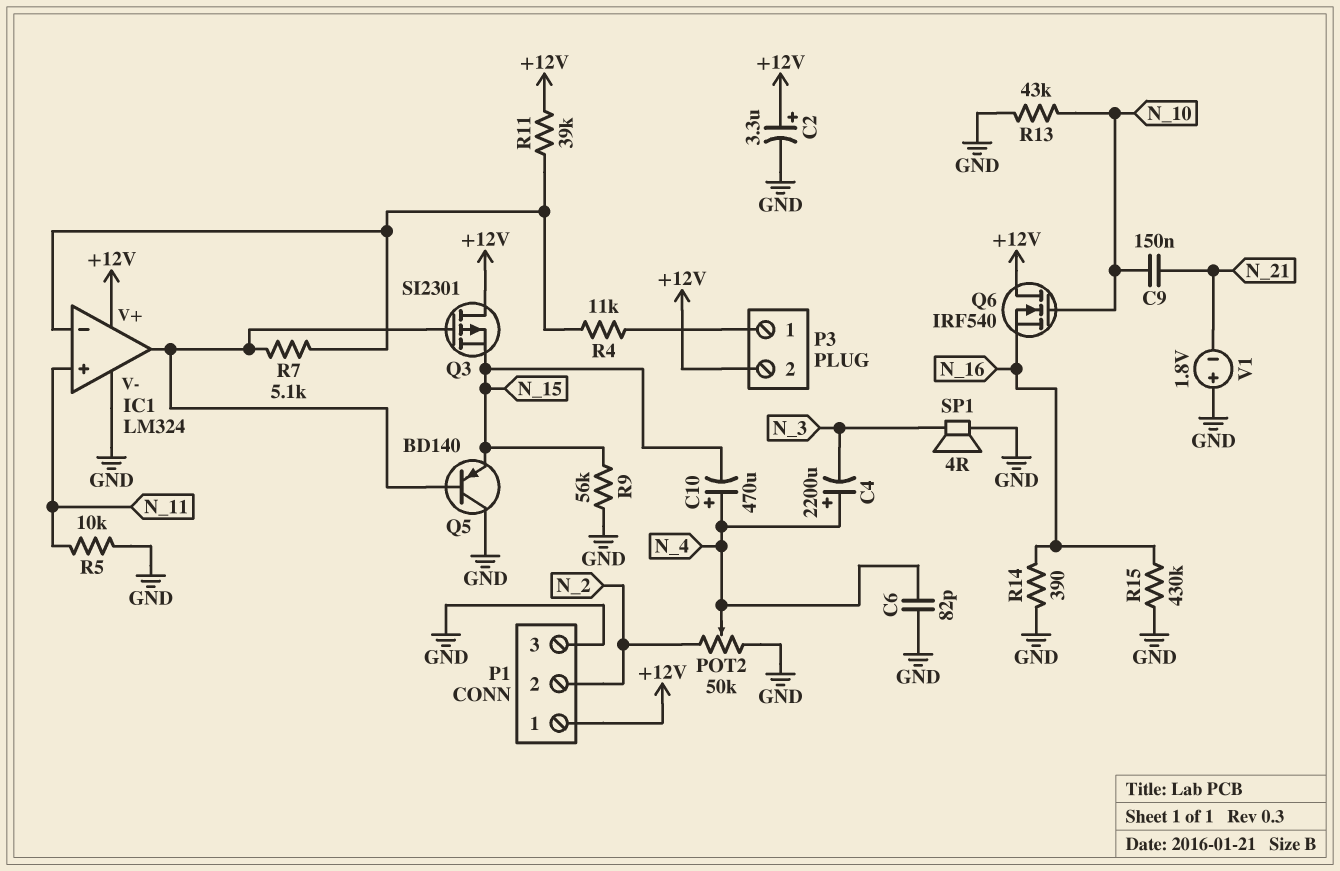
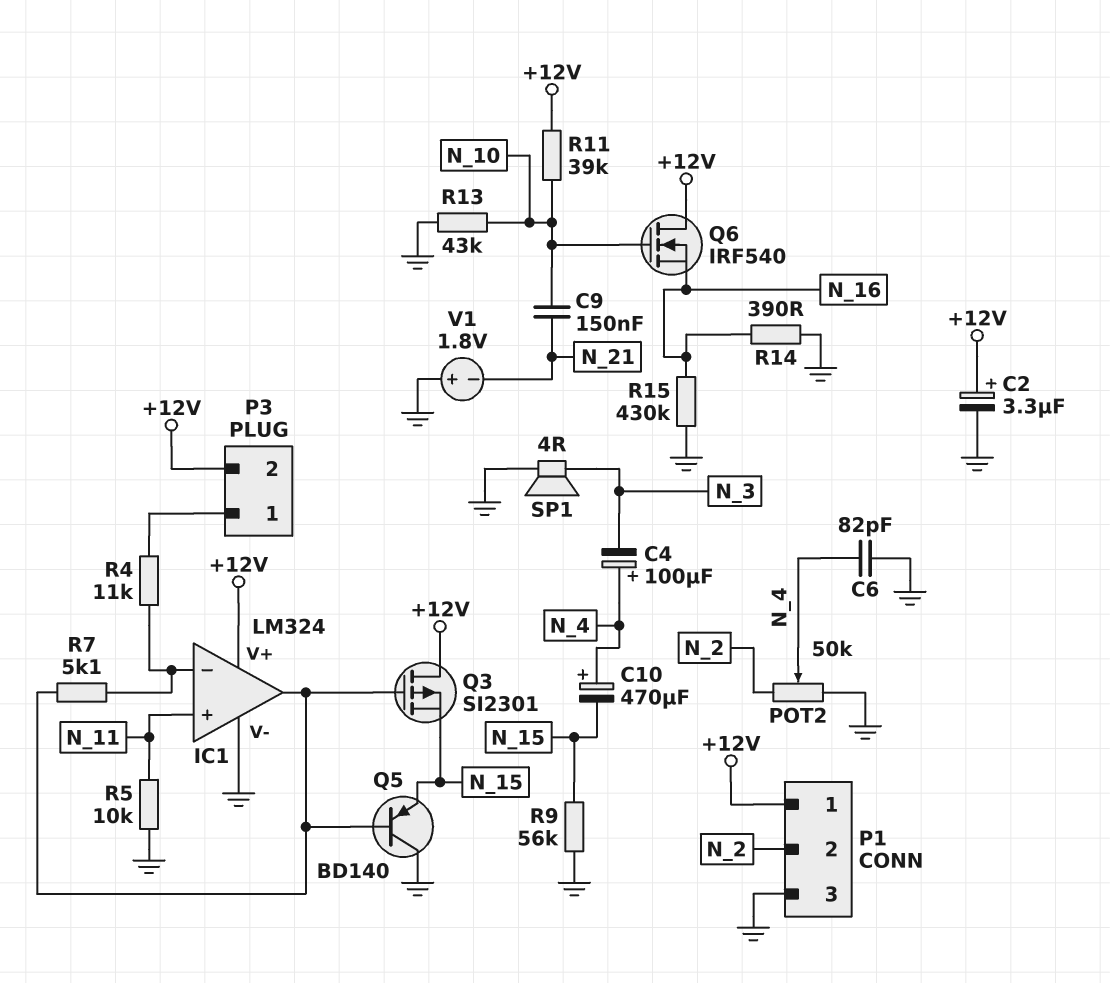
C4: 2200uF (plus N_4, minus N_3) -> 100uF (plus N_4, minus N_3)
R11: 39k (+12V, IC1/in-) -> 39k (+12V, N_10)

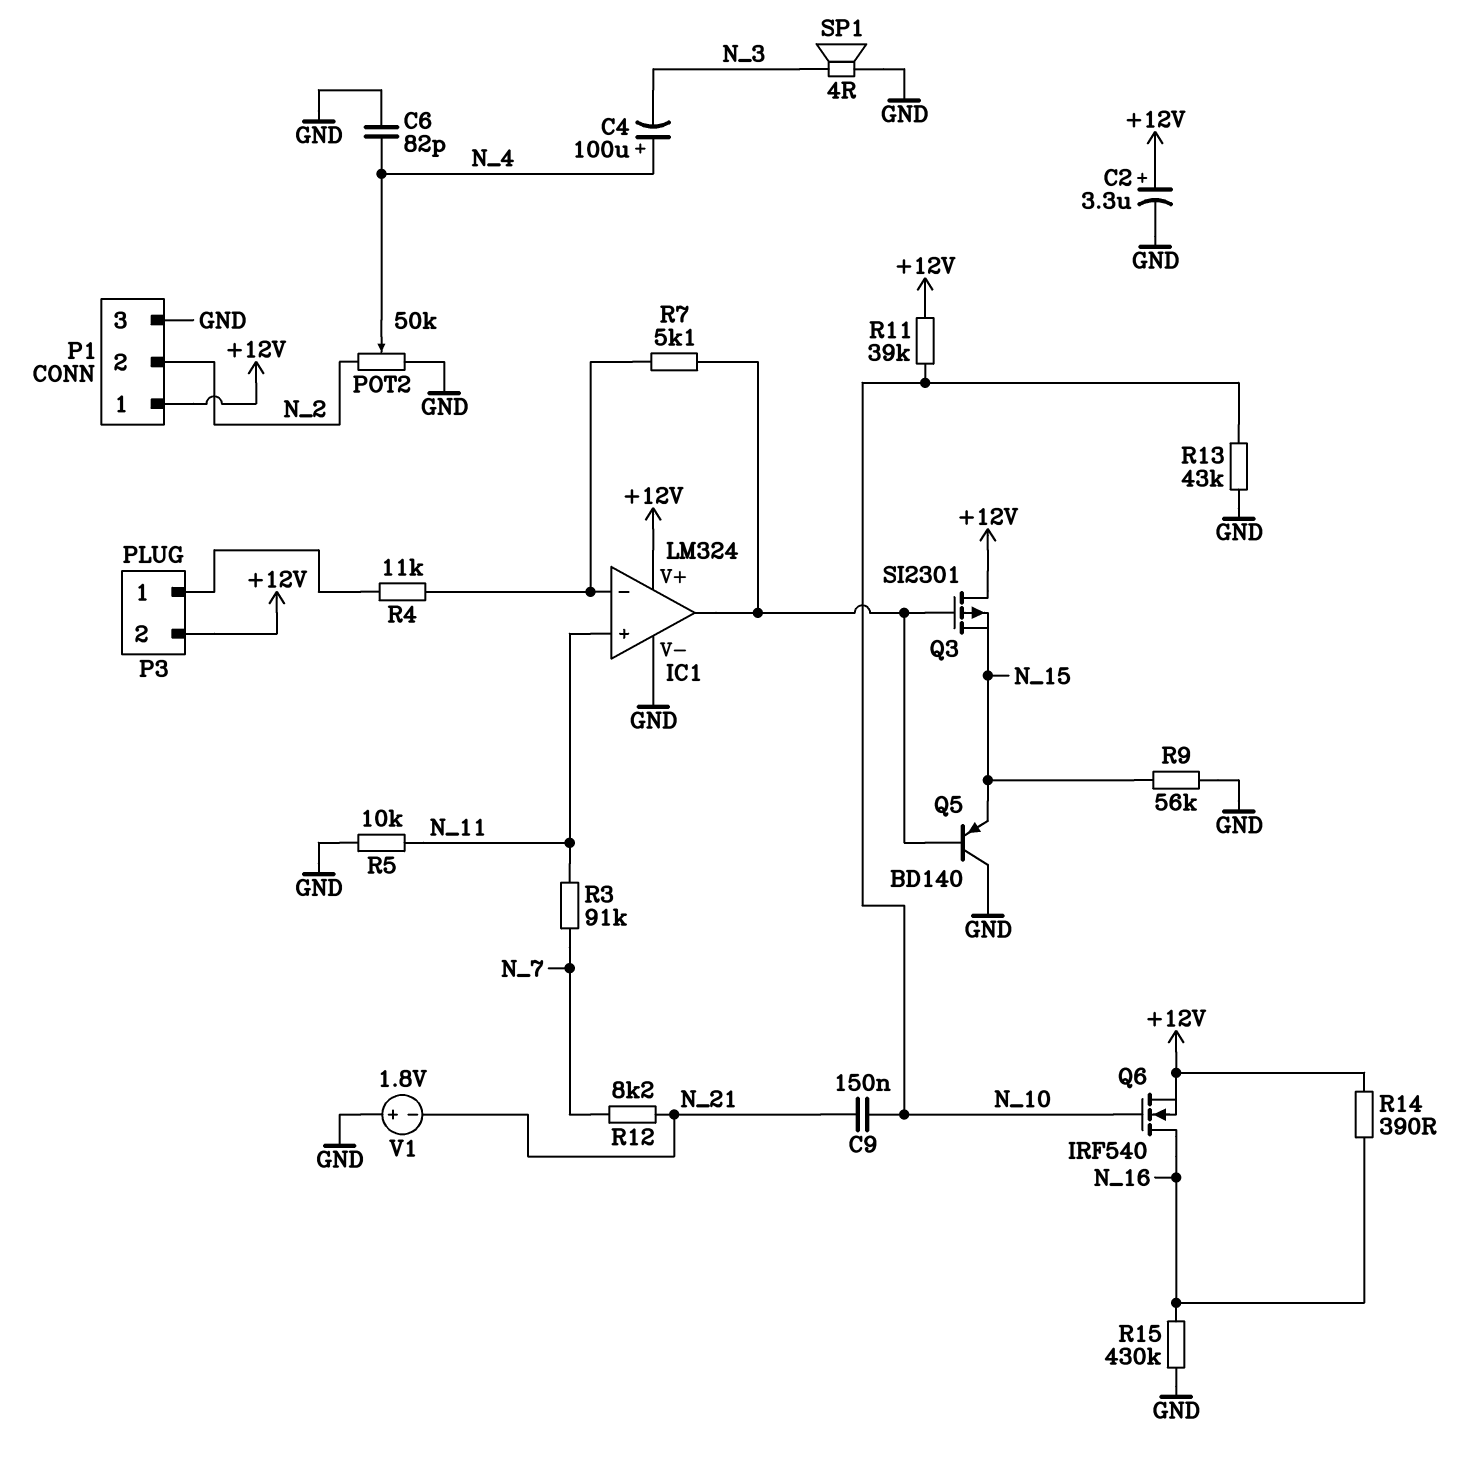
C10: 470uF (plus N_4, minus N_15) -> none
Q6: NMOS IRF540 (G N_10, D +12V, S N_16) -> NMOS IRF540 (G N_10, D N_16, S +12V)
R3: none -> 91k (N_7, N_11)
R12: none -> 8.2k (N_7, N_21)
R14: 390 (GND, N_16) -> 390 (+12V, N_16)

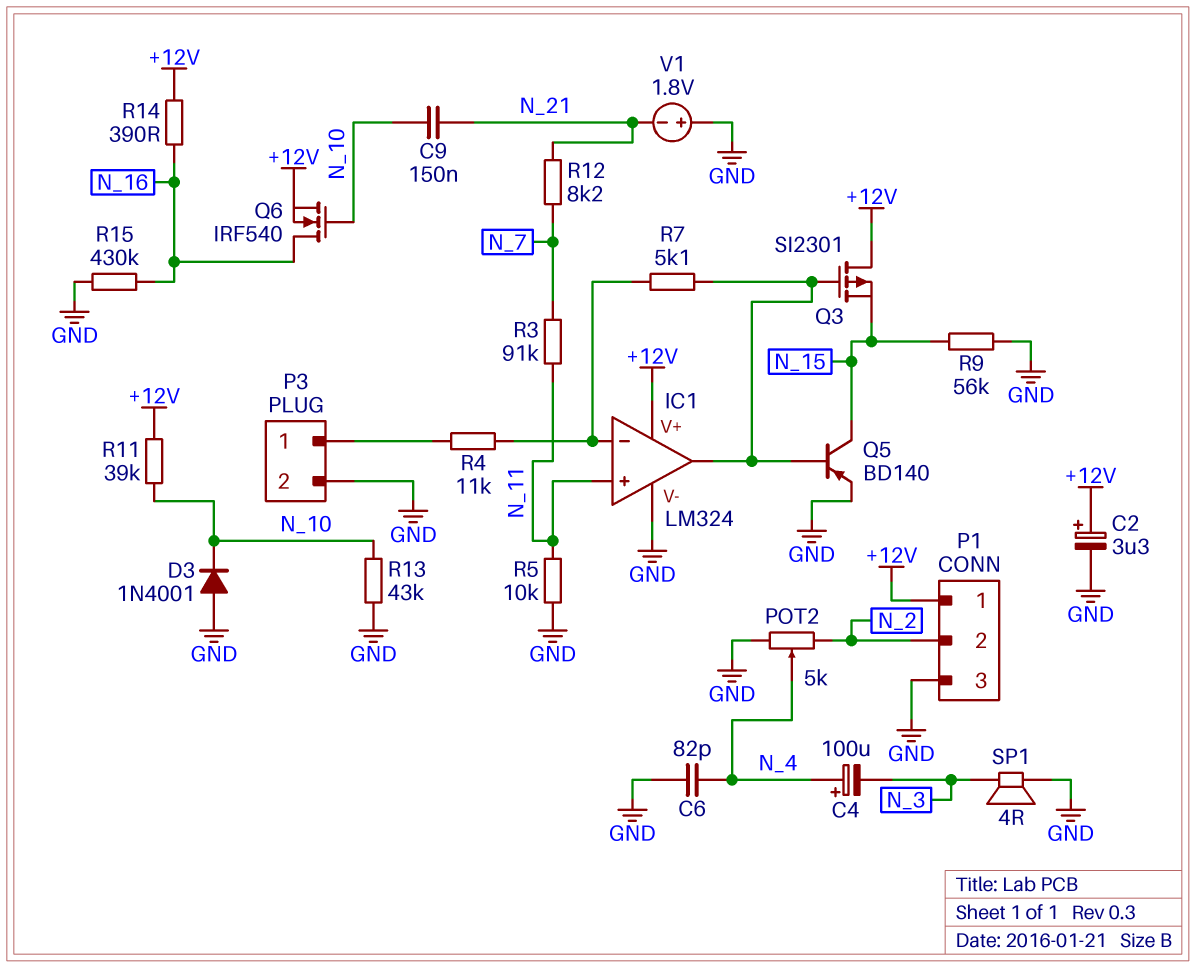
D3: none -> diode 1N4001 (A GND, K N_10)
P3 pin 2: +12V -> GND
POT2: 50k (GND, N_2, wiper N_4) -> 5k (GND, N_2, wiper N_4)
Q5: PNP BD140 (B IC1/out, C GND, E N_15) -> PNP BD140 (B IC1/out, C N_15, E GND)

